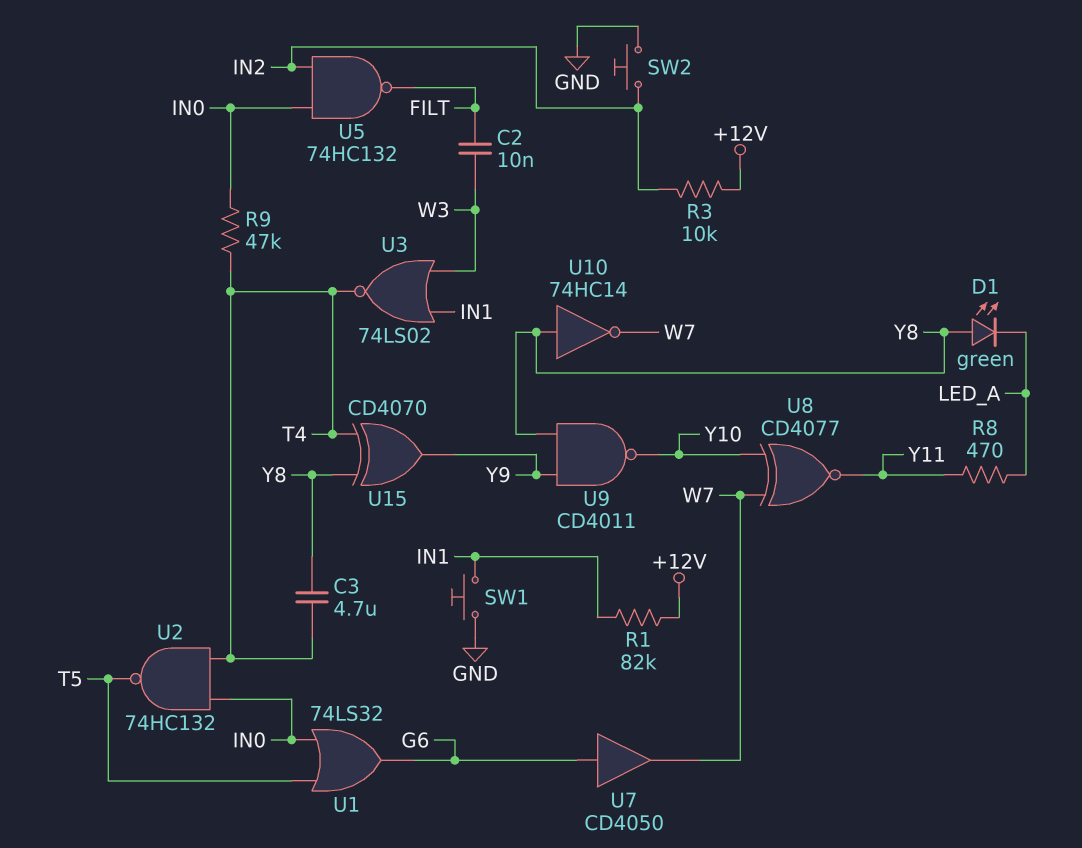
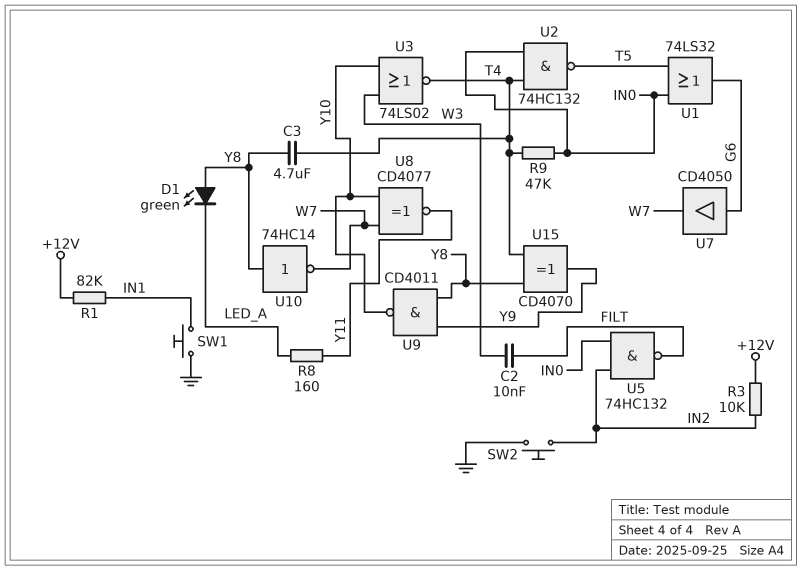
R8: 470 (LED_A, Y11) -> 160 (LED_A, Y11)
U3: NOR 74LS02 (in IN1, in W3, out T4) -> NOR 74LS02 (in W3, in Y10, out T4)

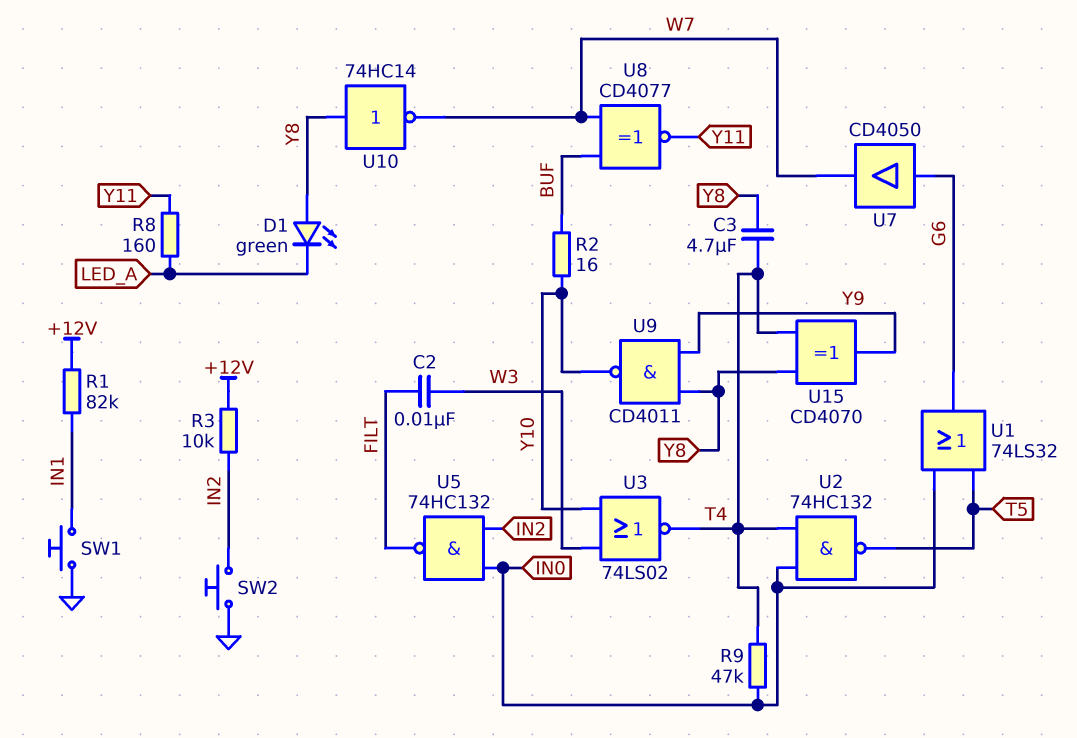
R2: none -> 16 (BUF, Y10)
U8: XNOR CD4077 (in W7, in Y10, out Y11) -> XNOR CD4077 (in BUF, in W7, out Y11)

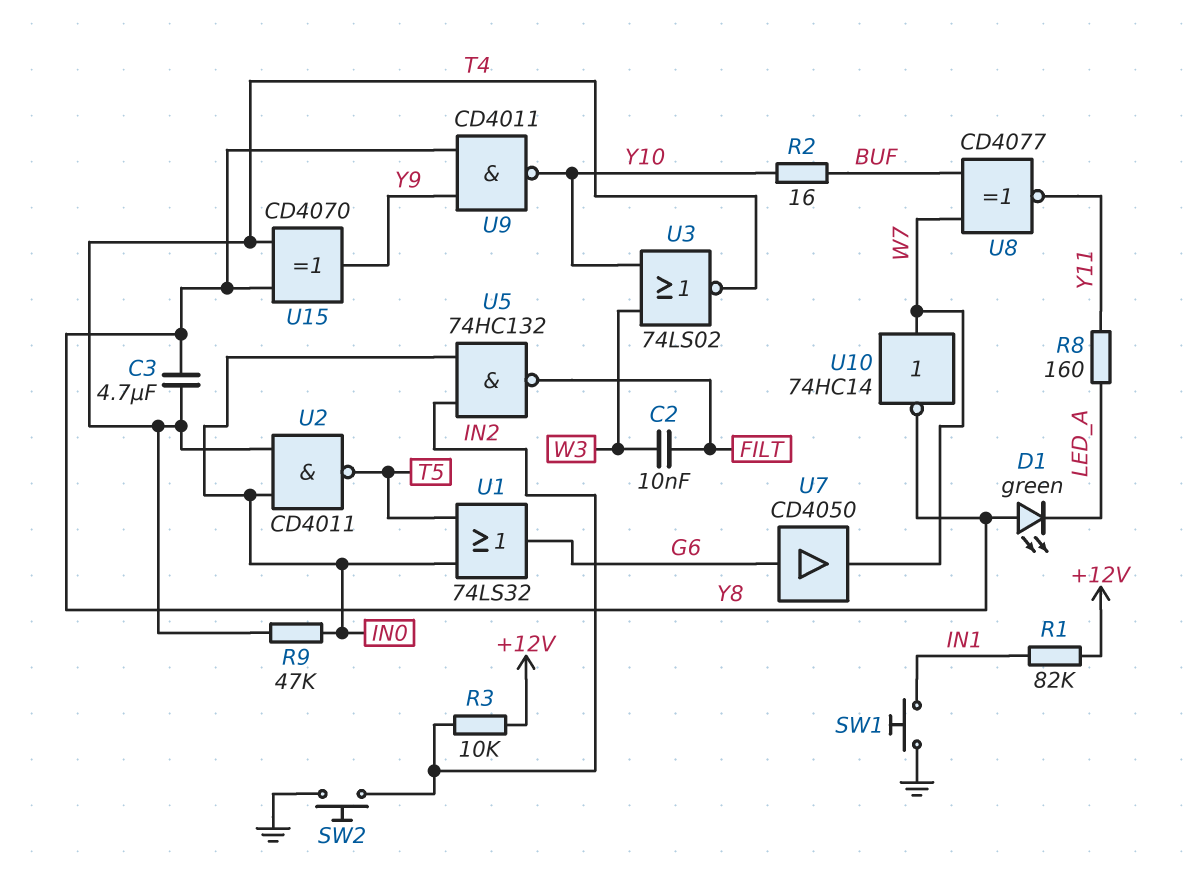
U2: NAND 74HC132 (in IN0, in T4, out T5) -> NAND CD4011 (in IN0, in T4, out T5)
U10: NOT 74HC14 (in Y8, out W7) -> NOT 74HC14 (in W7, out Y8)

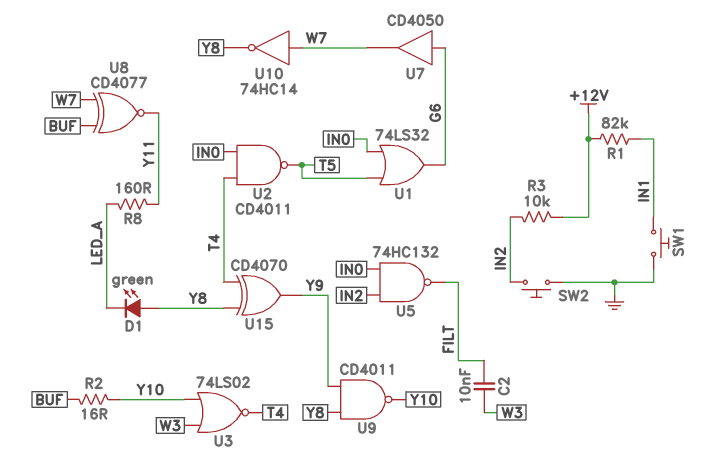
C3: 4.7uF (T4, Y8) -> none
R9: 47k (IN0, T4) -> none

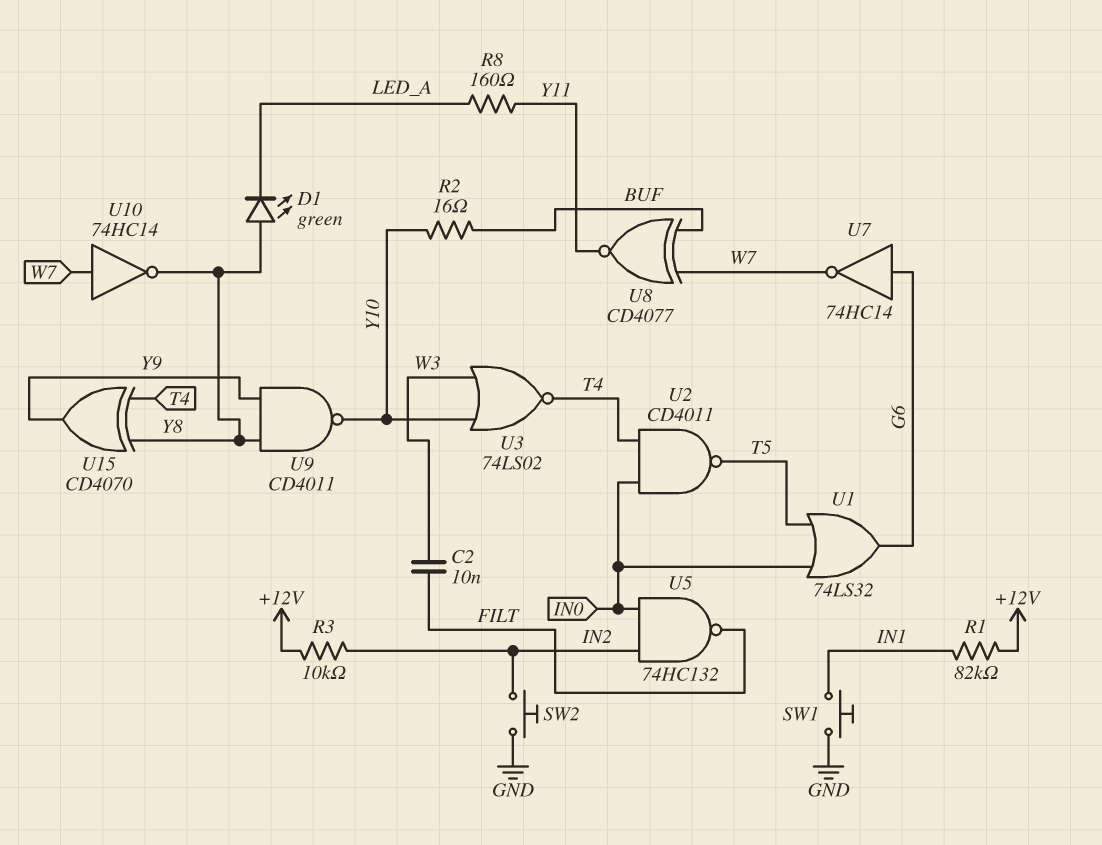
U7: buffer CD4050 (in G6, out W7) -> NOT 74HC14 (in G6, out W7)

